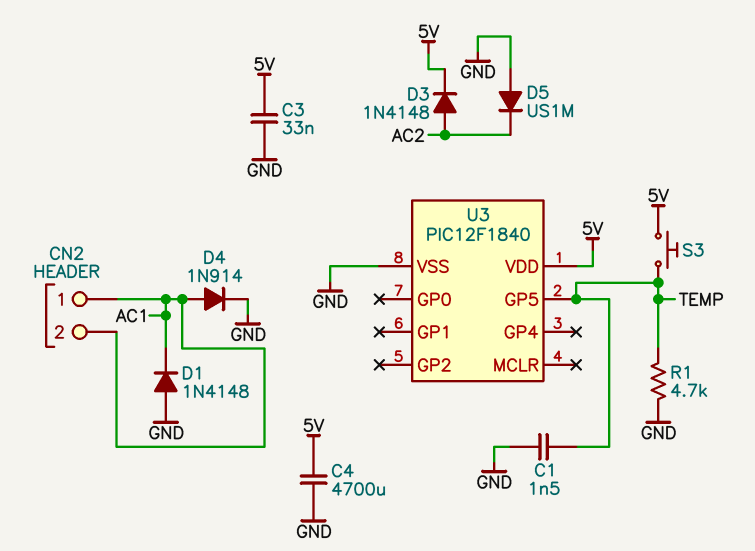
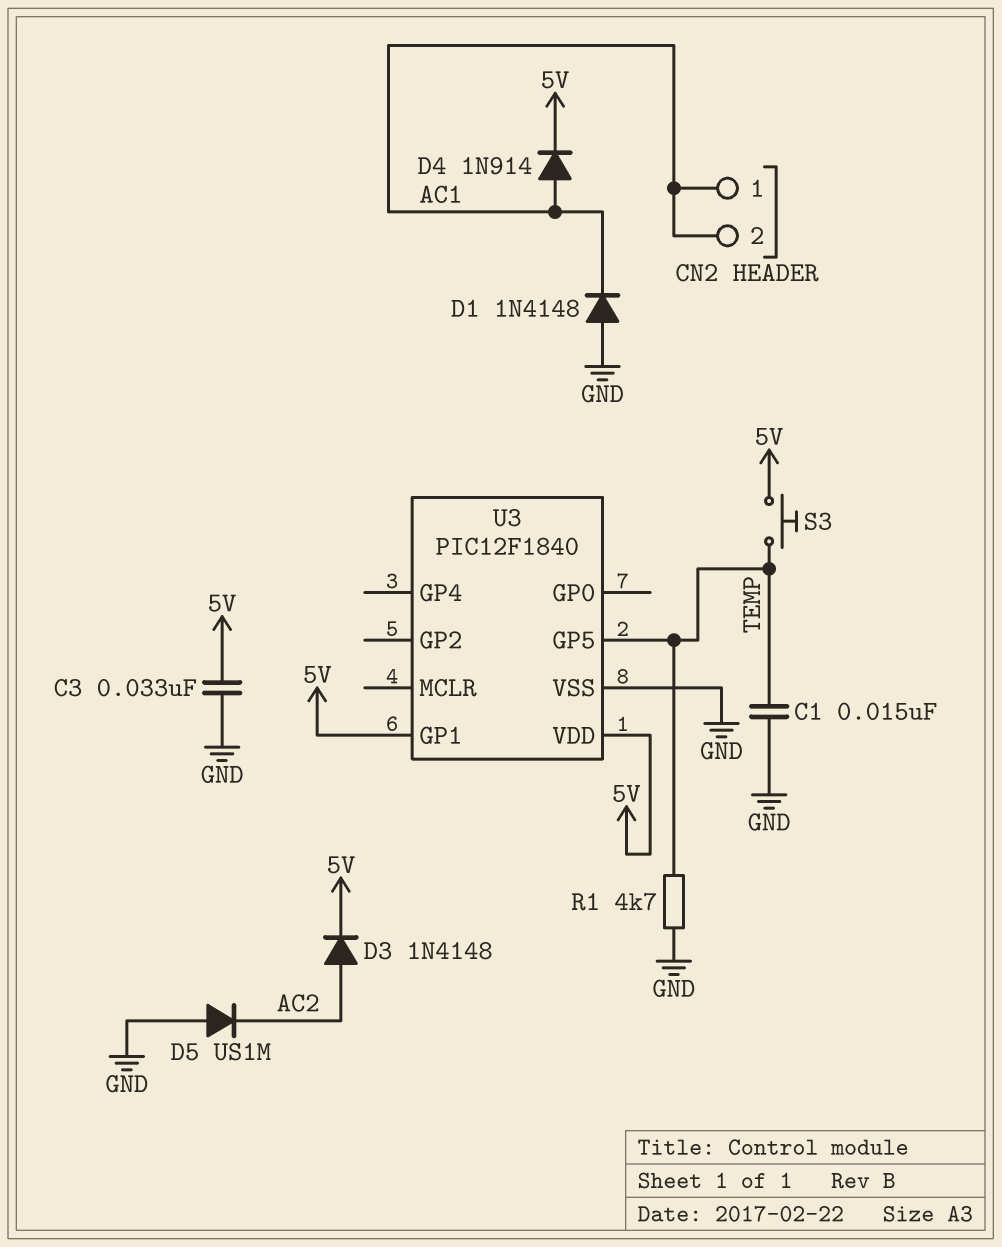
C1: 1.5nF (GND, TEMP) -> 15nF (GND, TEMP)
C4: 4700uF (5V, GND) -> none
D4: diode 1N914 (A AC1, K GND) -> diode 1N914 (A AC1, K 5V)
U3 pin GP1: none -> 5V

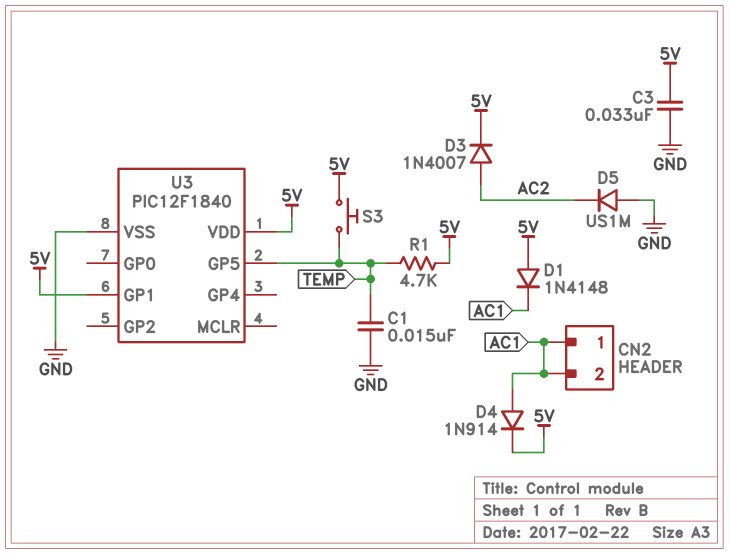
D1: diode 1N4148 (A GND, K AC1) -> diode 1N4148 (A 5V, K AC1)
D3: diode 1N4148 (A AC2, K 5V) -> diode 1N4007 (A AC2, K 5V)
R1: 4.7k (GND, TEMP) -> 4.7k (5V, TEMP)

